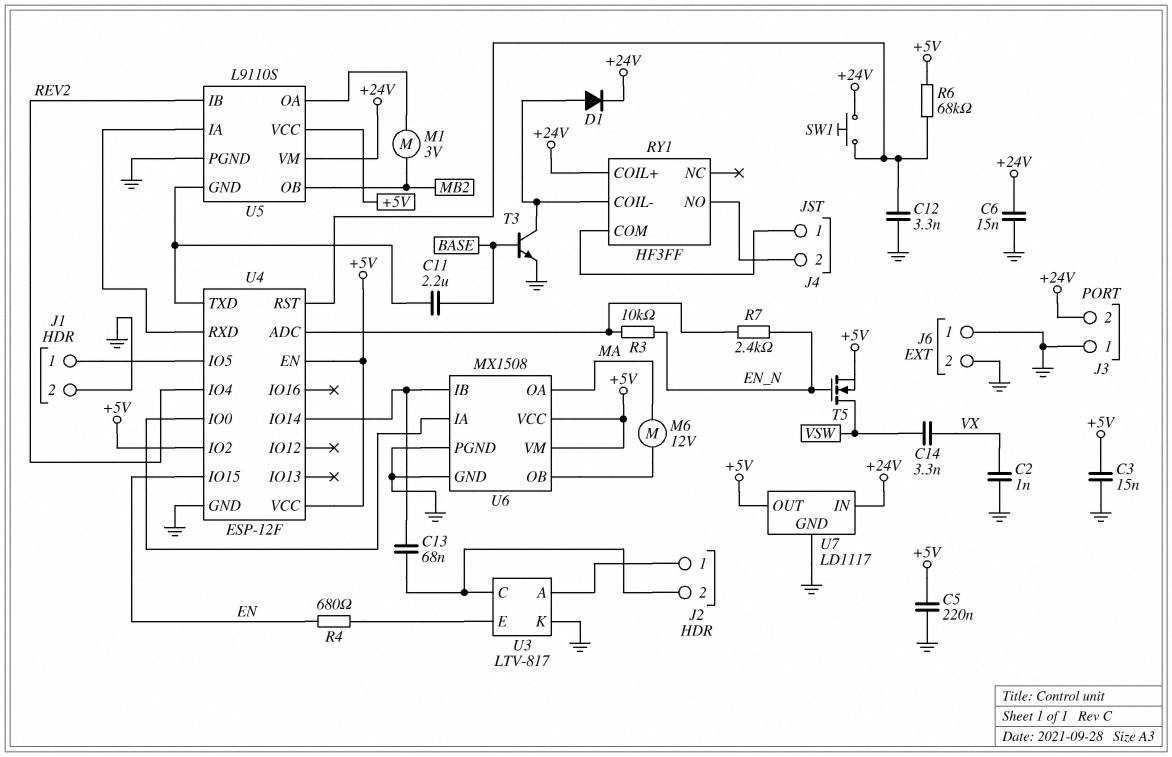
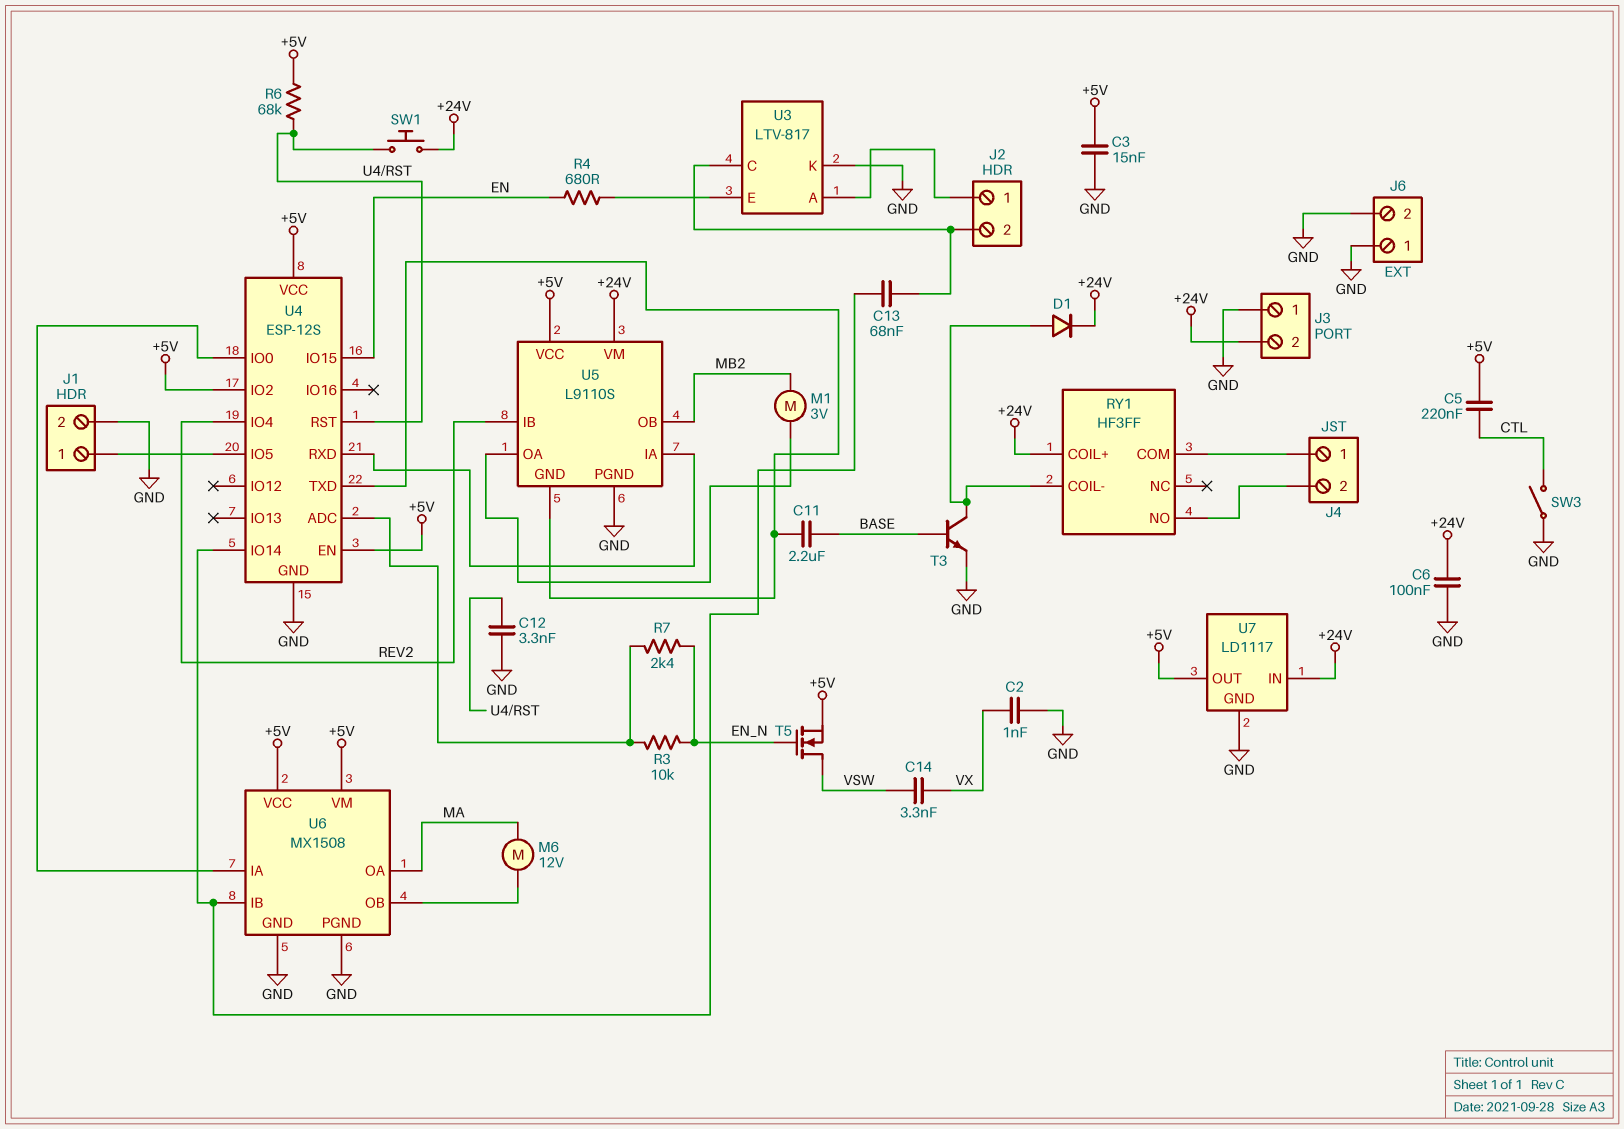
C5: 220nF (+5V, GND) -> 220nF (+5V, CTL)
C6: 15nF (+24V, GND) -> 100nF (+24V, GND)
SW3: none -> switch (CTL, GND)
U4: ESP-12F -> ESP-12S

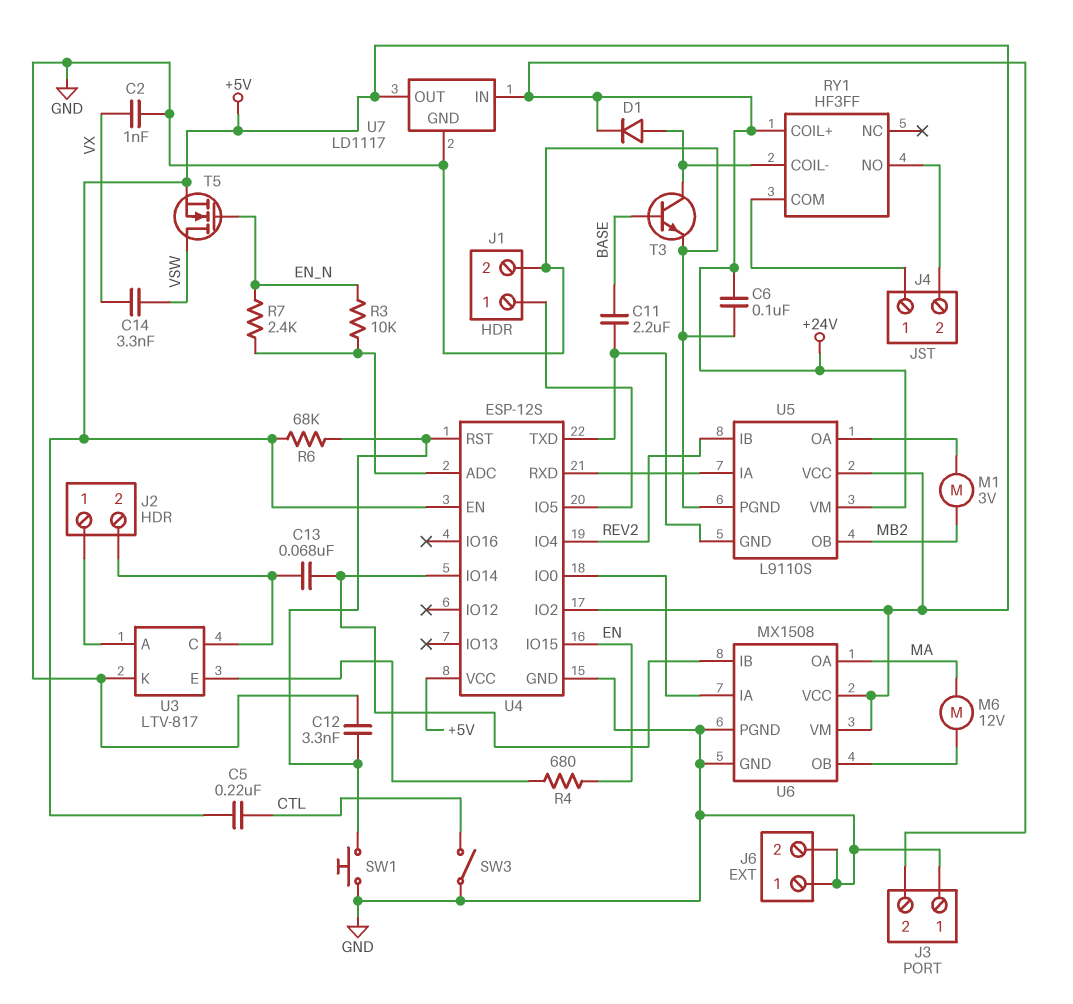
C3: 15nF (+5V, GND) -> none
SW1: button (+24V, U4/RST) -> button (GND, U4/RST)

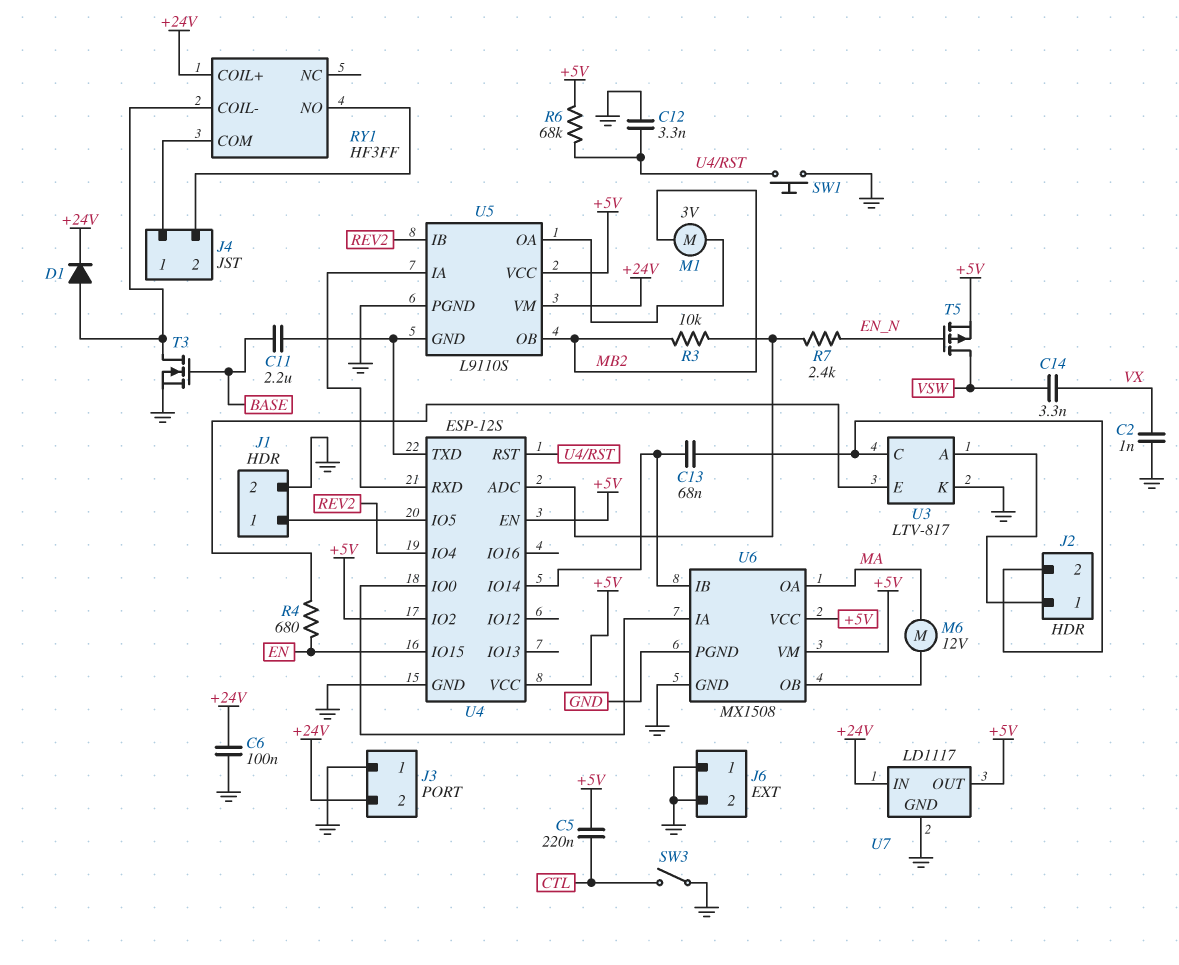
R3: 10k (EN_N, U4/ADC) -> 10k (MB2, U4/ADC)
T3: NPN (B BASE, C RY1/COIL-, E GND) -> NMOS (G BASE, D RY1/COIL-, S GND)
T5: NMOS (G EN_N, D VSW, S +5V) -> PMOS (G EN_N, D VSW, S +5V)

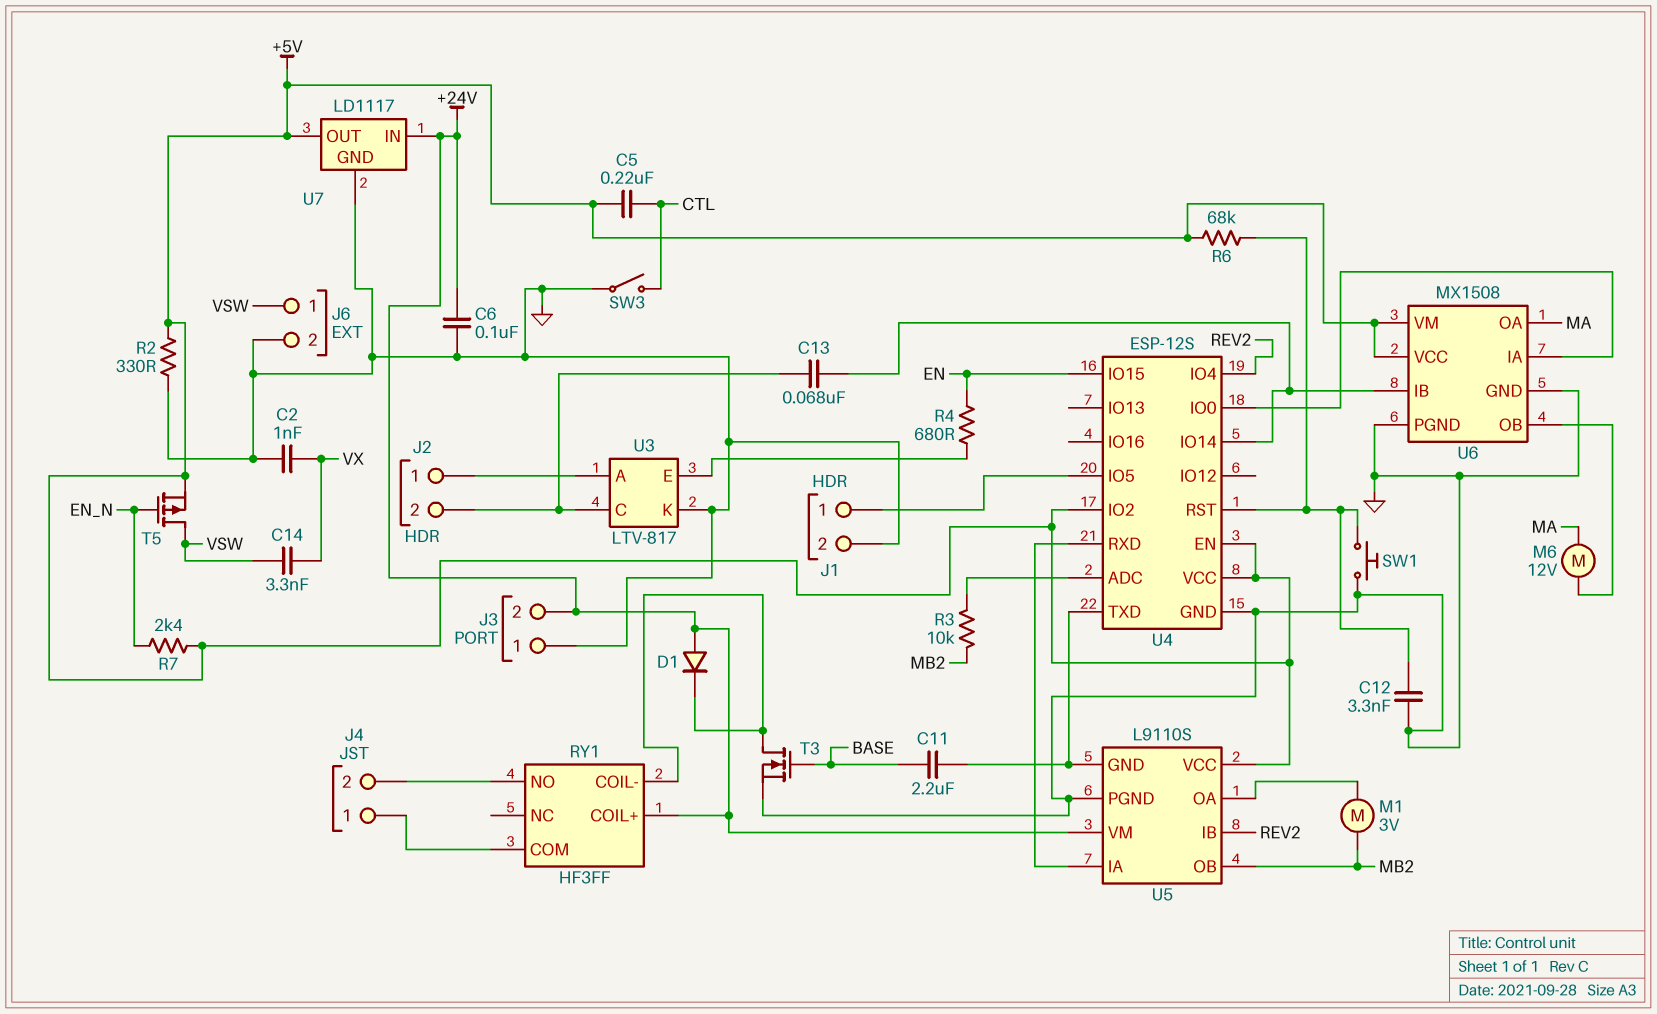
D1: diode (A RY1/COIL-, K +24V) -> diode (A +24V, K RY1/COIL-)
J6 pin 1: GND -> VSW
R2: none -> 330 (+5V, GND)
R7: 2.4k (EN_N, U4/ADC) -> 2.4k (+5V, EN_N)

